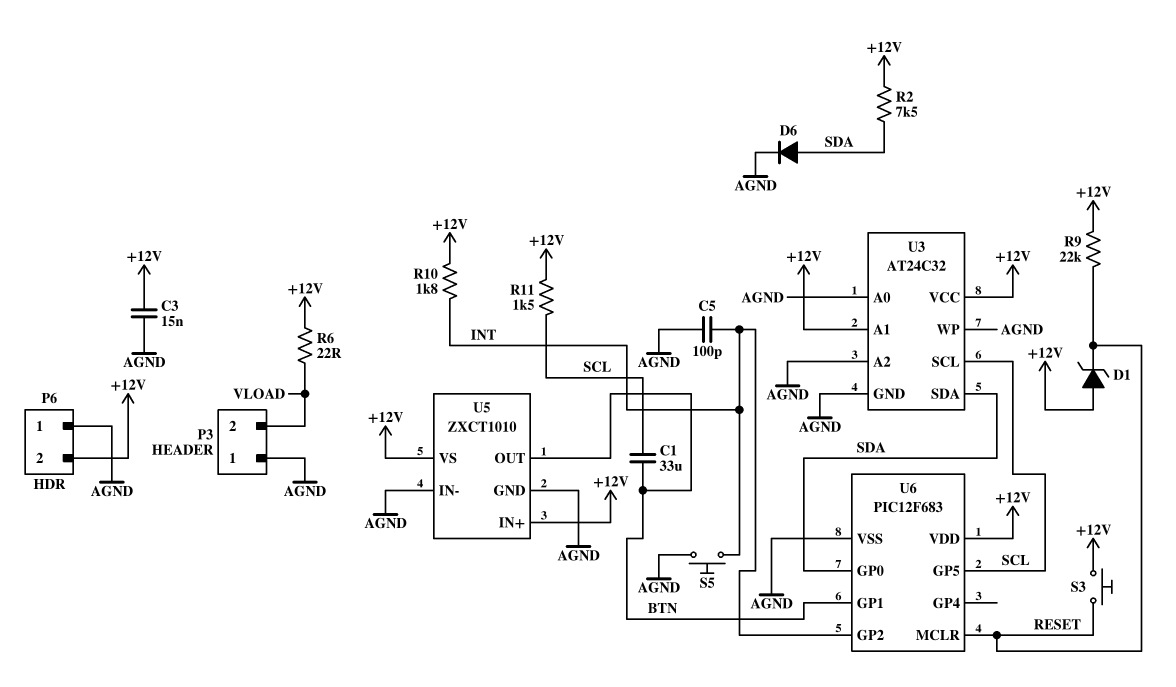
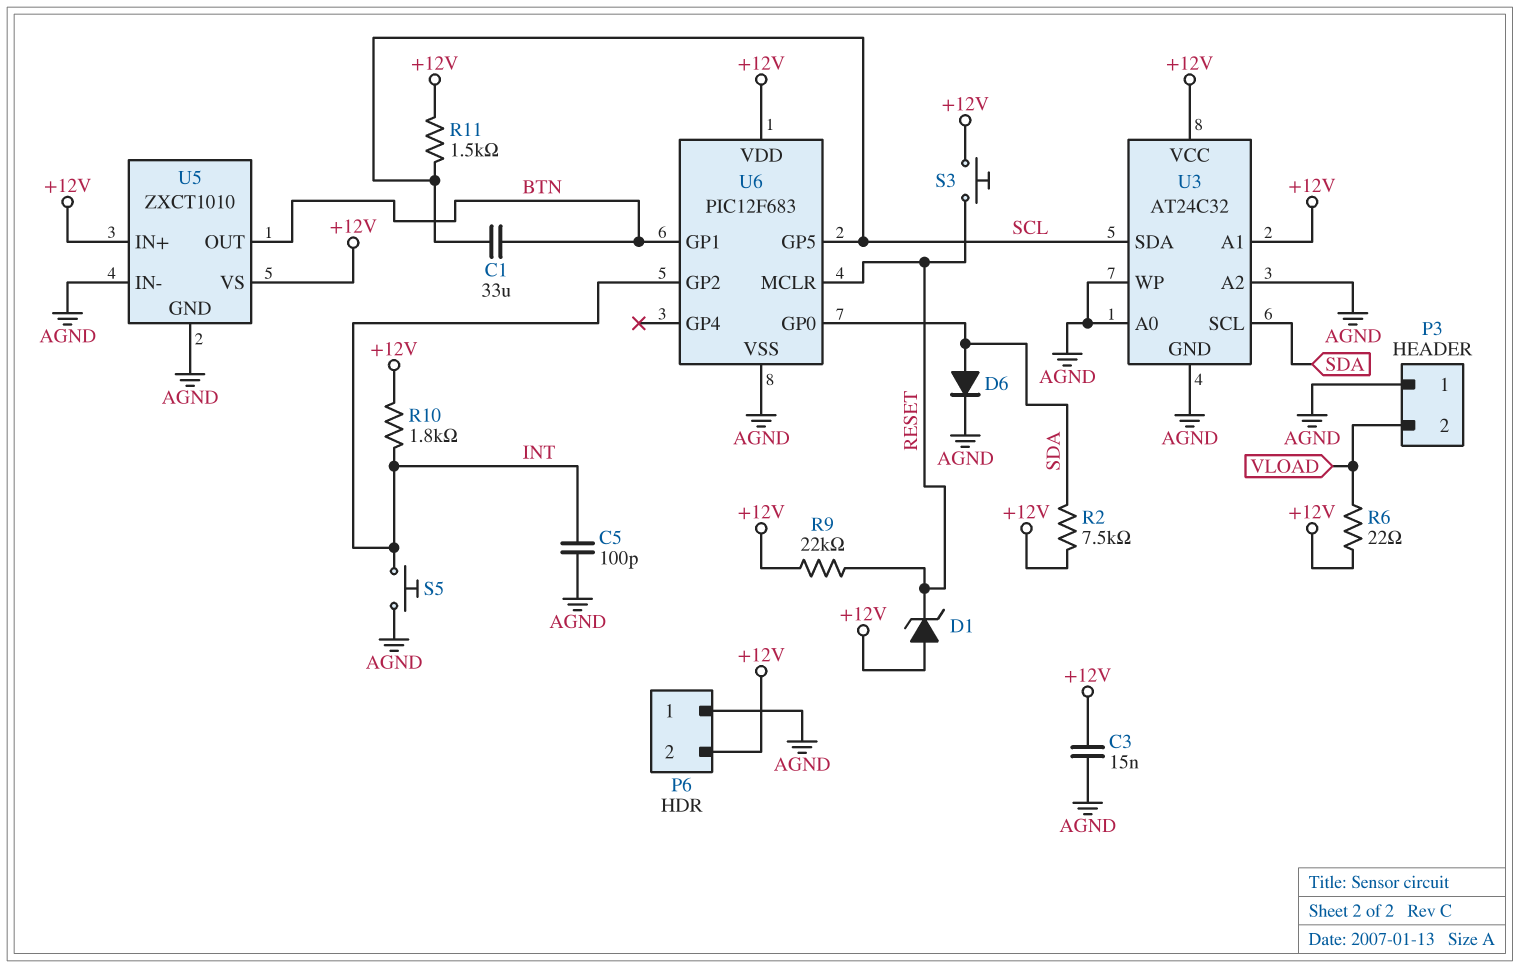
U3 pin SCL: SCL -> SDA
U3 pin SDA: SDA -> SCL

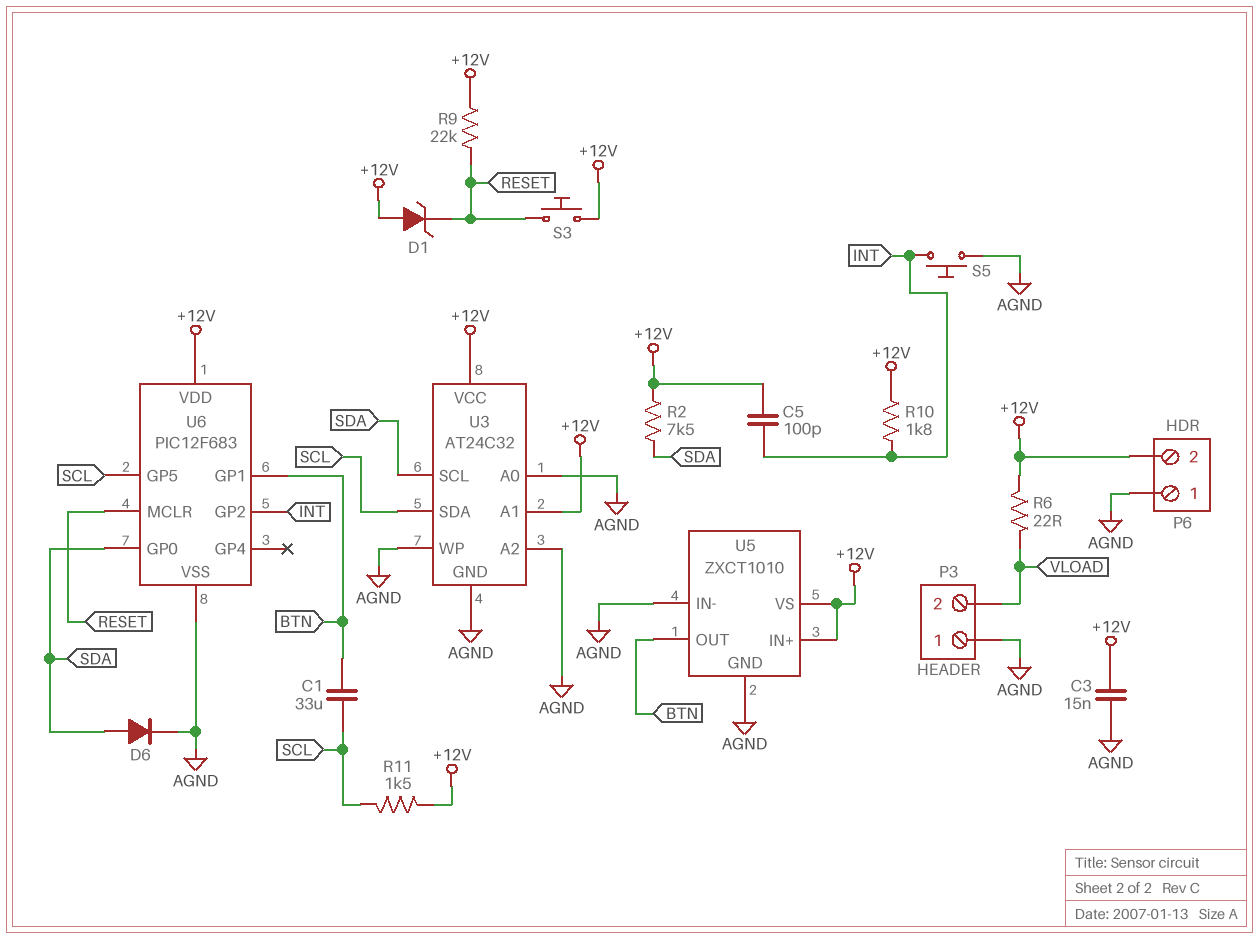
C5: 100pF (AGND, INT) -> 100pF (+12V, INT)

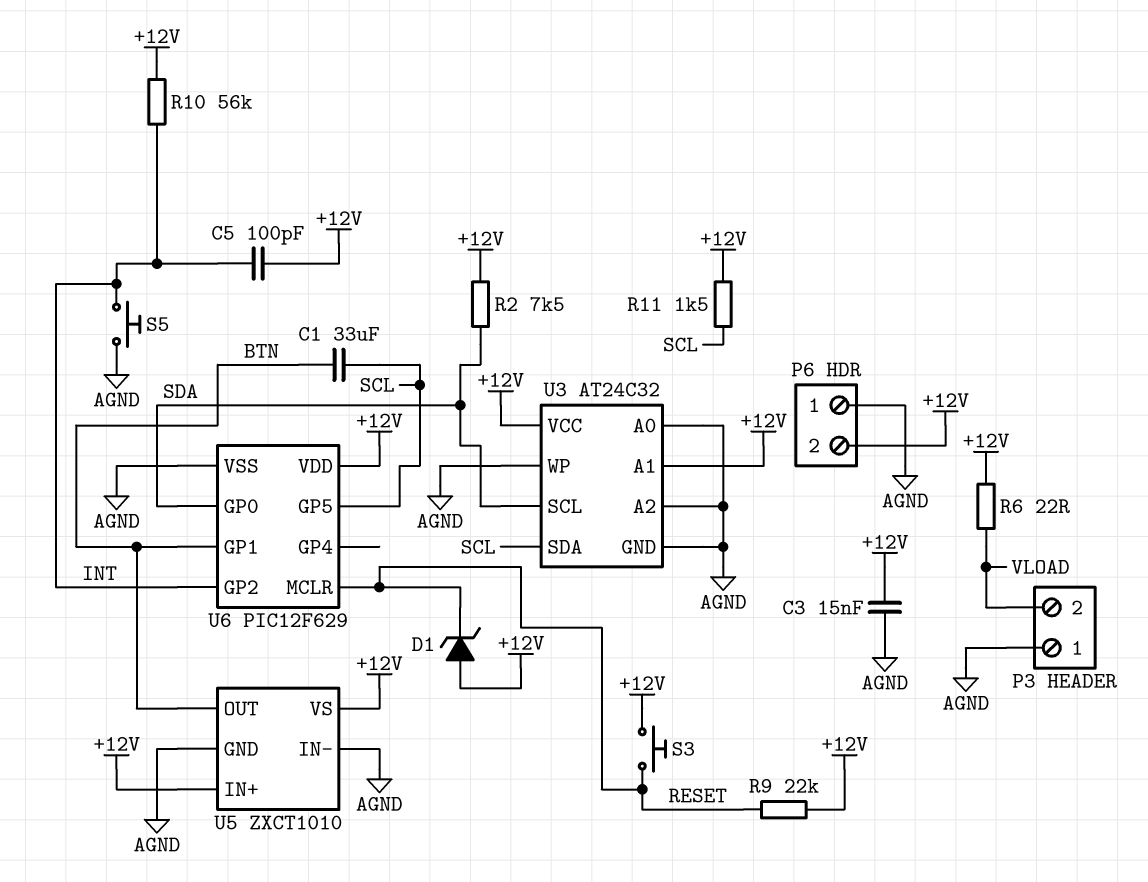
D6: diode (A SDA, K AGND) -> none
R10: 1.8k (+12V, INT) -> 56k (+12V, INT)
U6: PIC12F683 -> PIC12F629

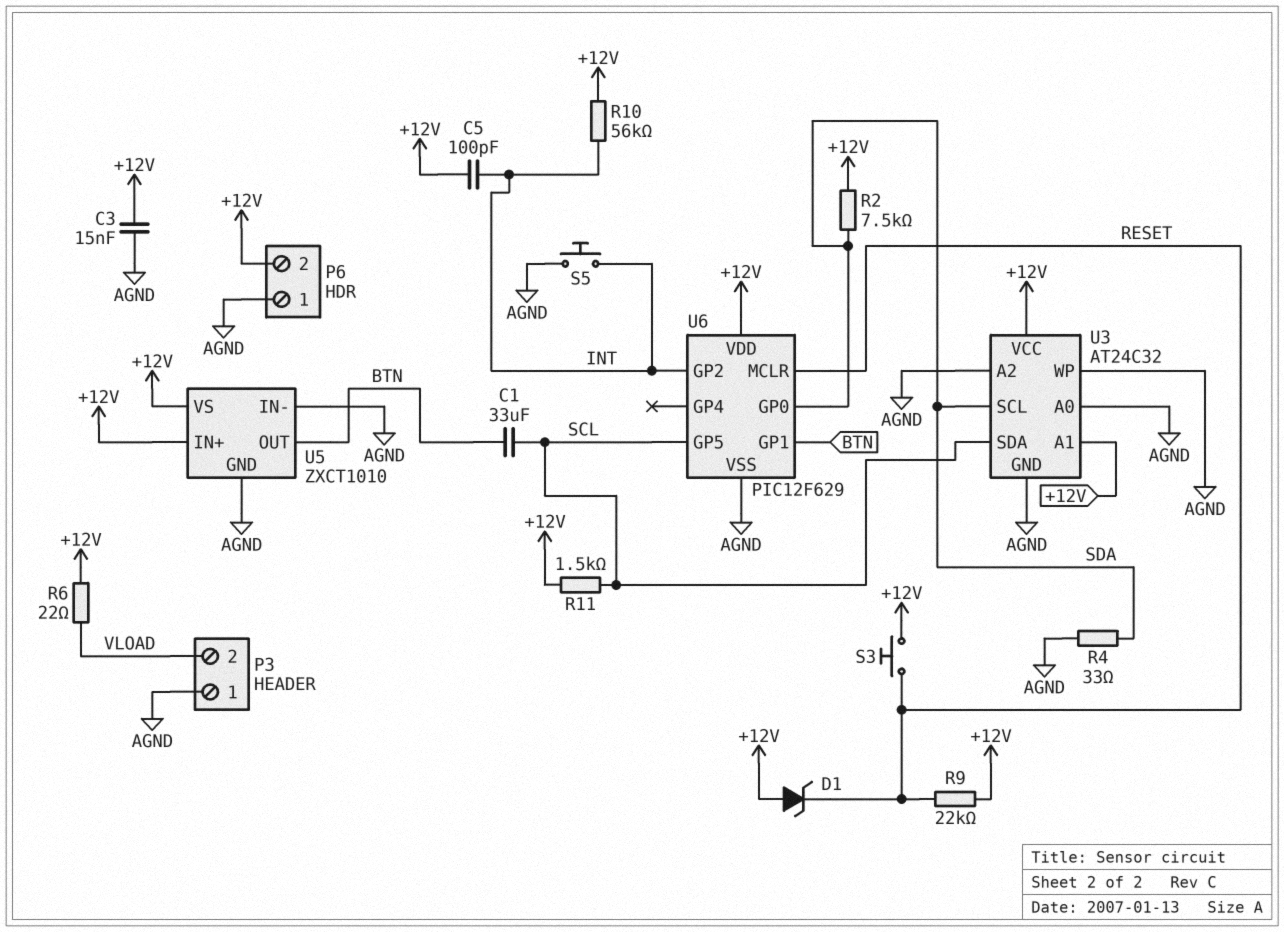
R4: none -> 33 (AGND, SDA)

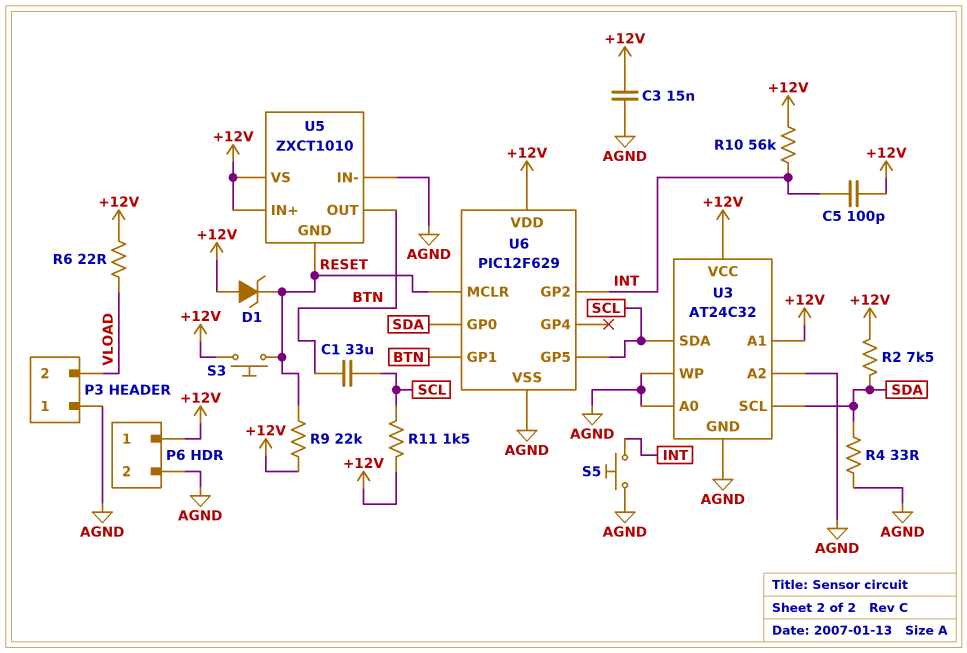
P6 pin 1: AGND -> +12V
P6 pin 2: +12V -> AGND
U5 pin GND: AGND -> RESET

